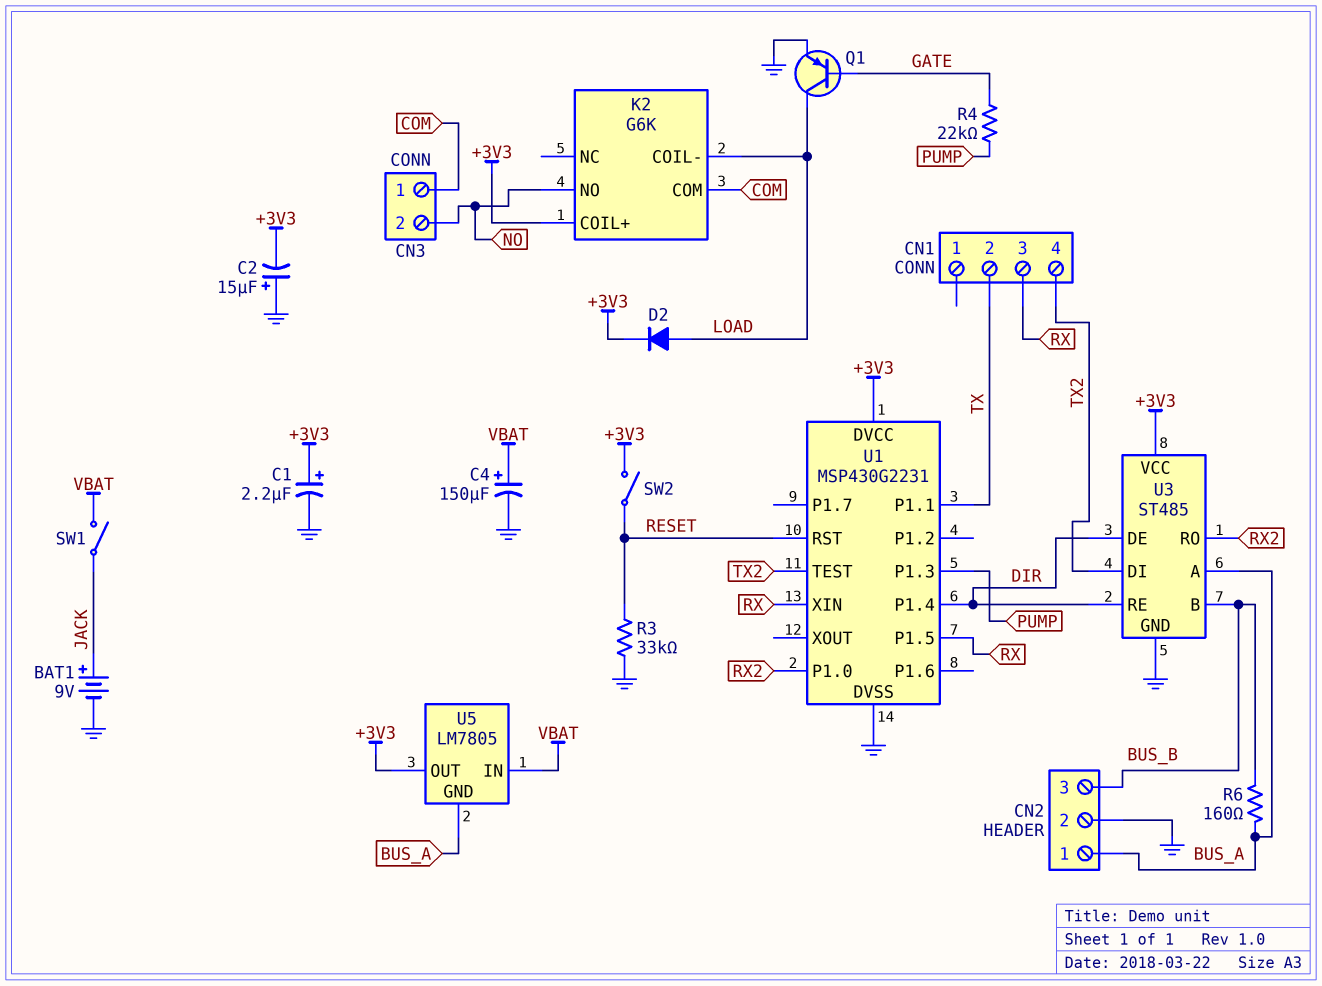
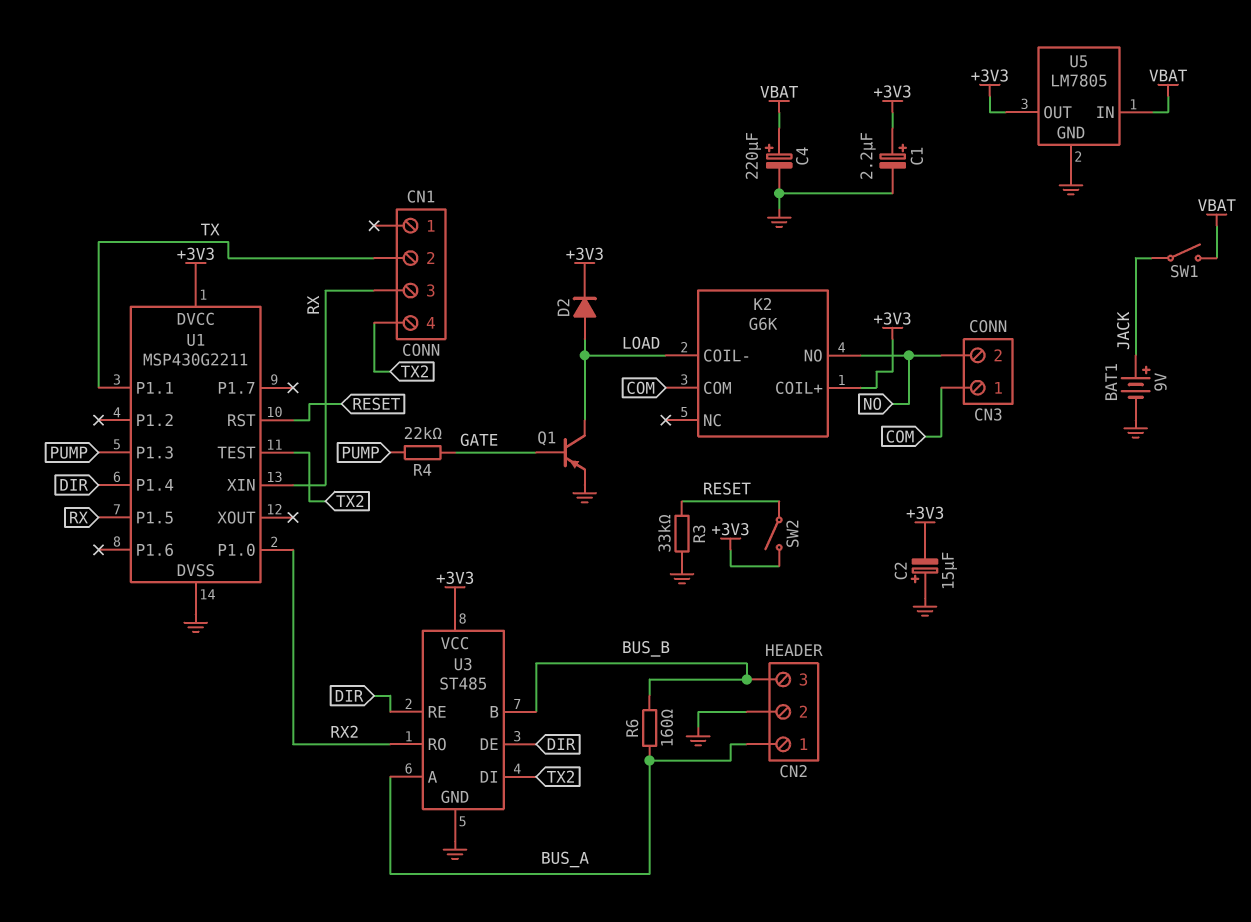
C4: 150uF (plus VBAT, minus GND) -> 220uF (plus VBAT, minus GND)
U1: MSP430G2231 -> MSP430G2211
U5 pin GND: BUS_A -> GND

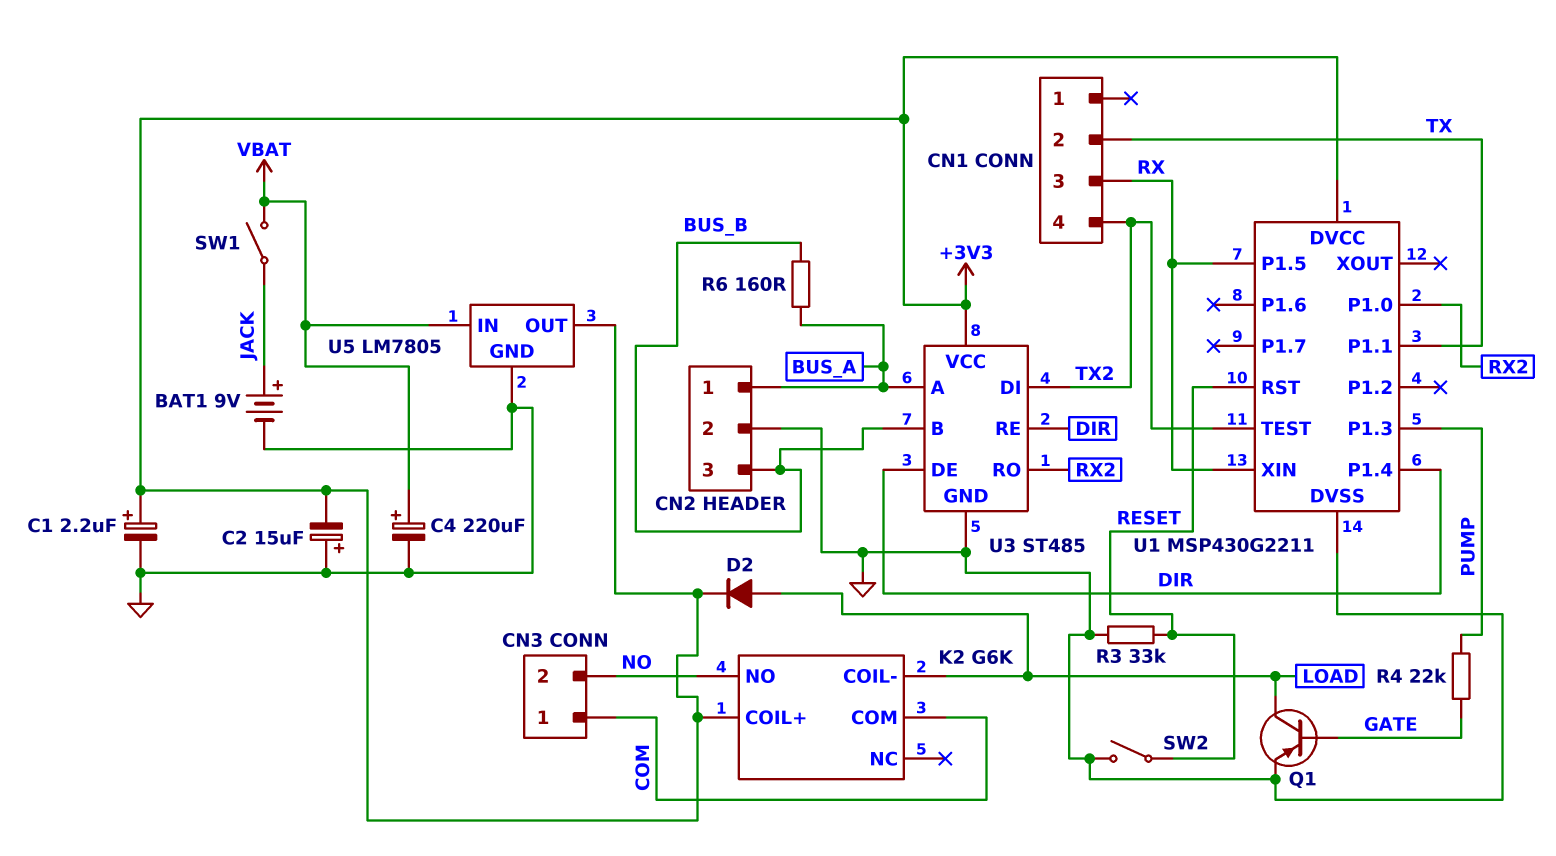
SW2: switch (+3V3, RESET) -> switch (GND, RESET)

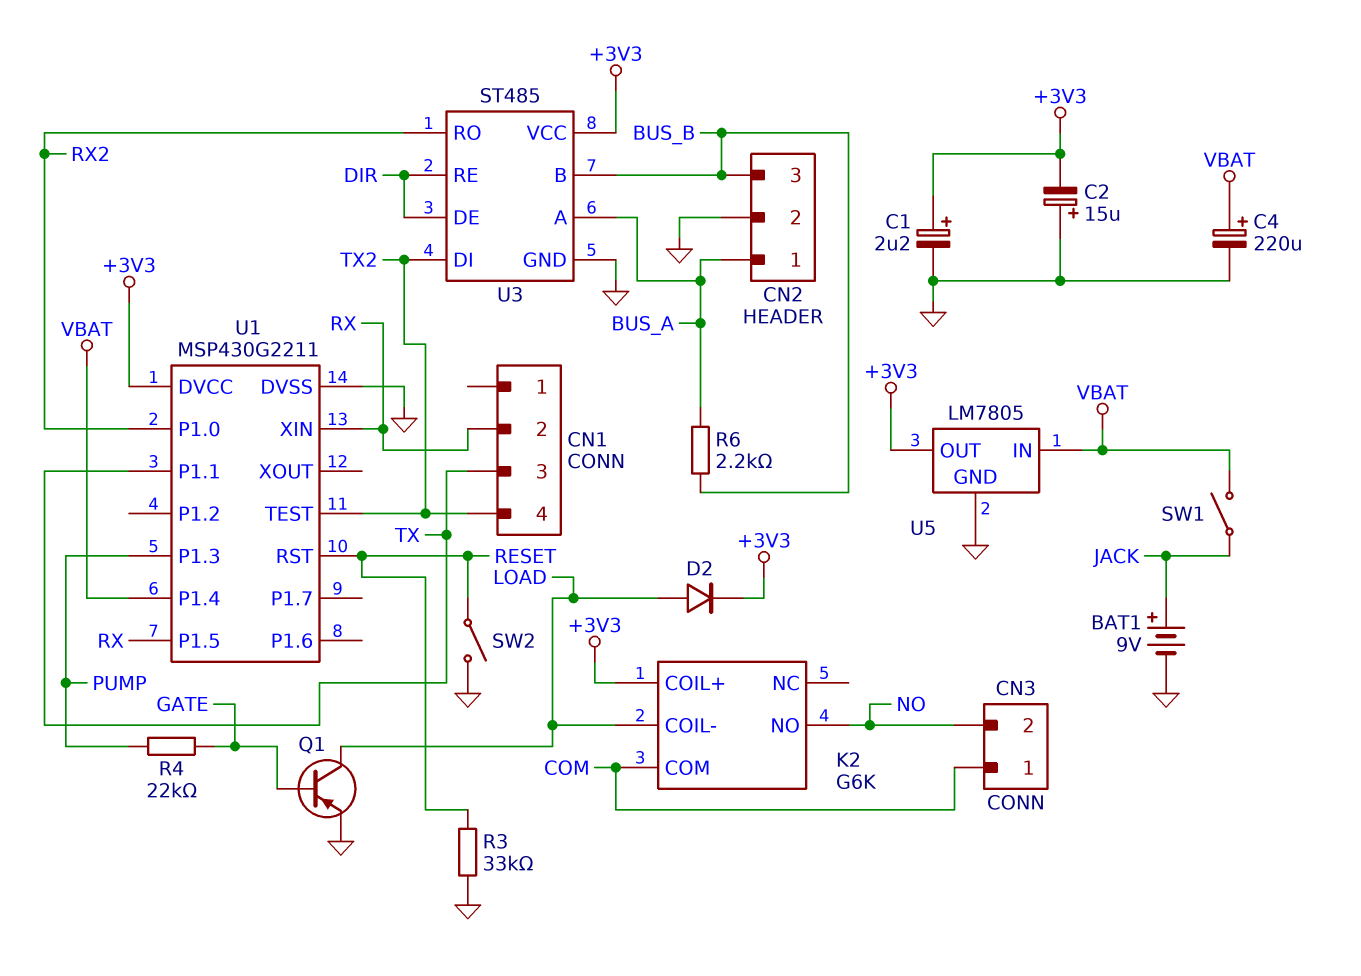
CN1 pin 2: TX -> RX
CN1 pin 3: RX -> TX
R6: 160 (BUS_A, BUS_B) -> 2.2k (BUS_A, BUS_B)
U1 pin P1.4: DIR -> VBAT

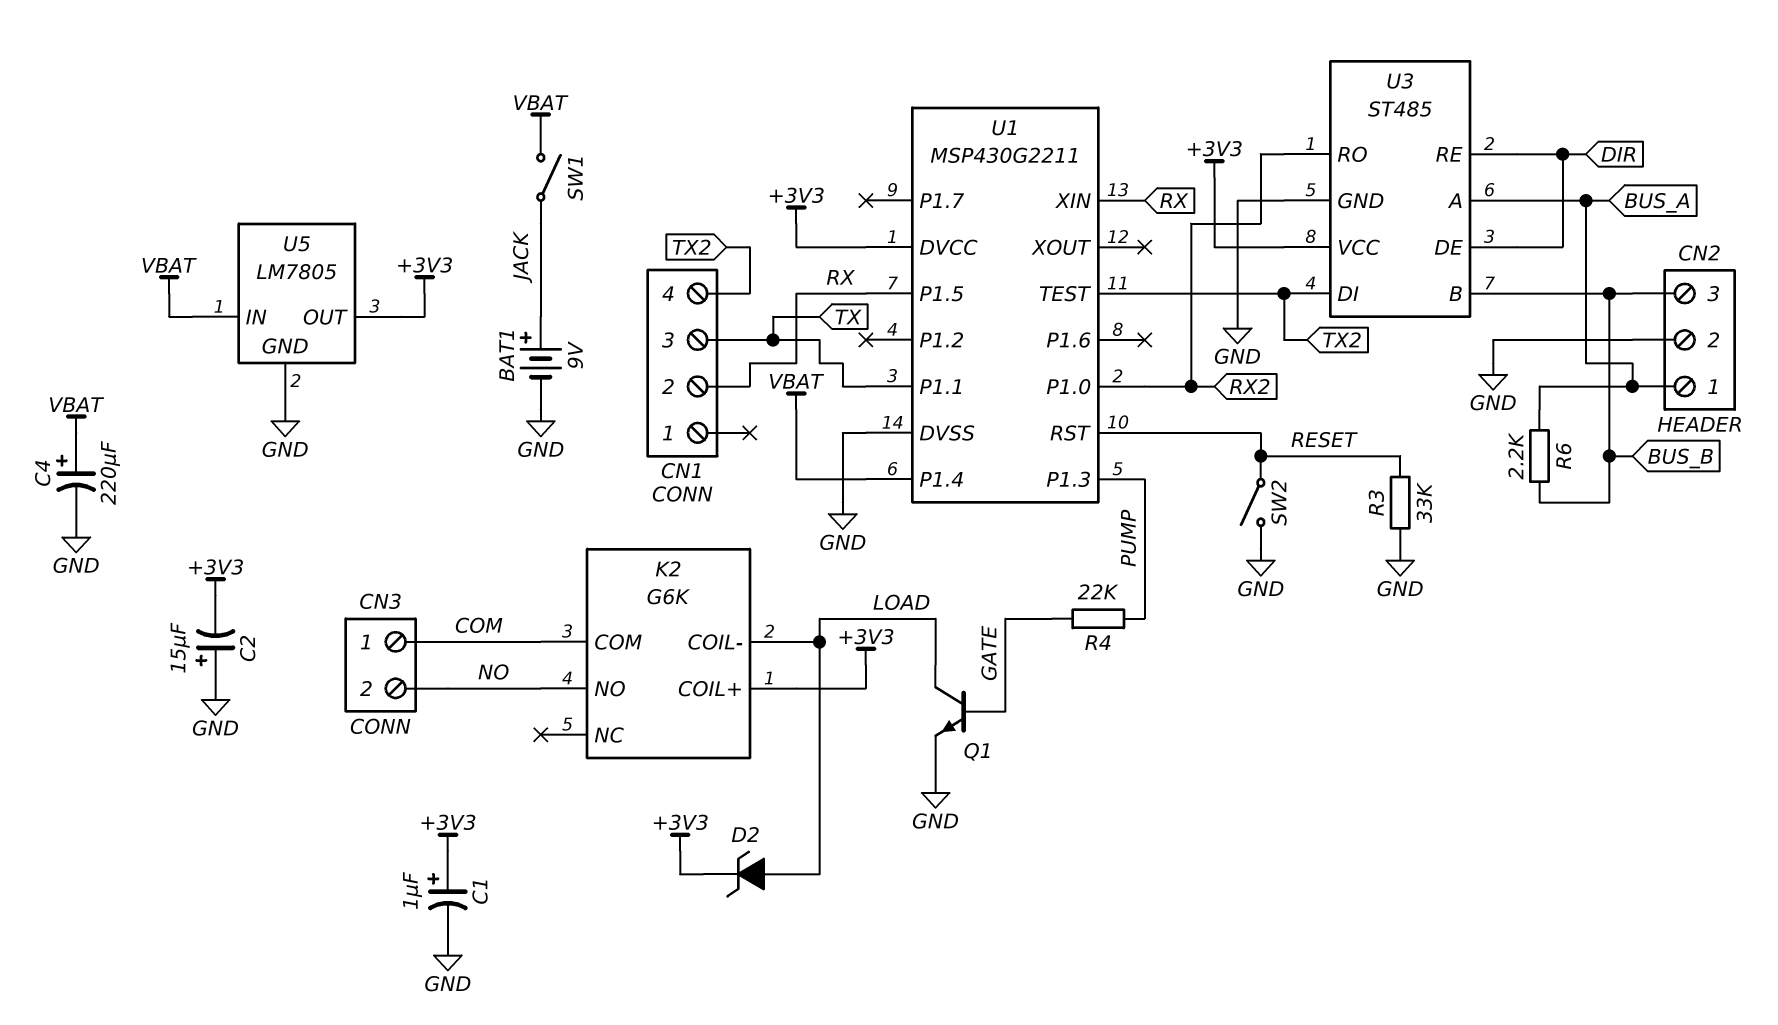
C1: 2.2uF (plus +3V3, minus GND) -> 1uF (plus +3V3, minus GND)
D2: diode (A LOAD, K +3V3) -> zener (A LOAD, K +3V3)
Q1: PNP (B GATE, C LOAD, E GND) -> NPN (B GATE, C LOAD, E GND)

